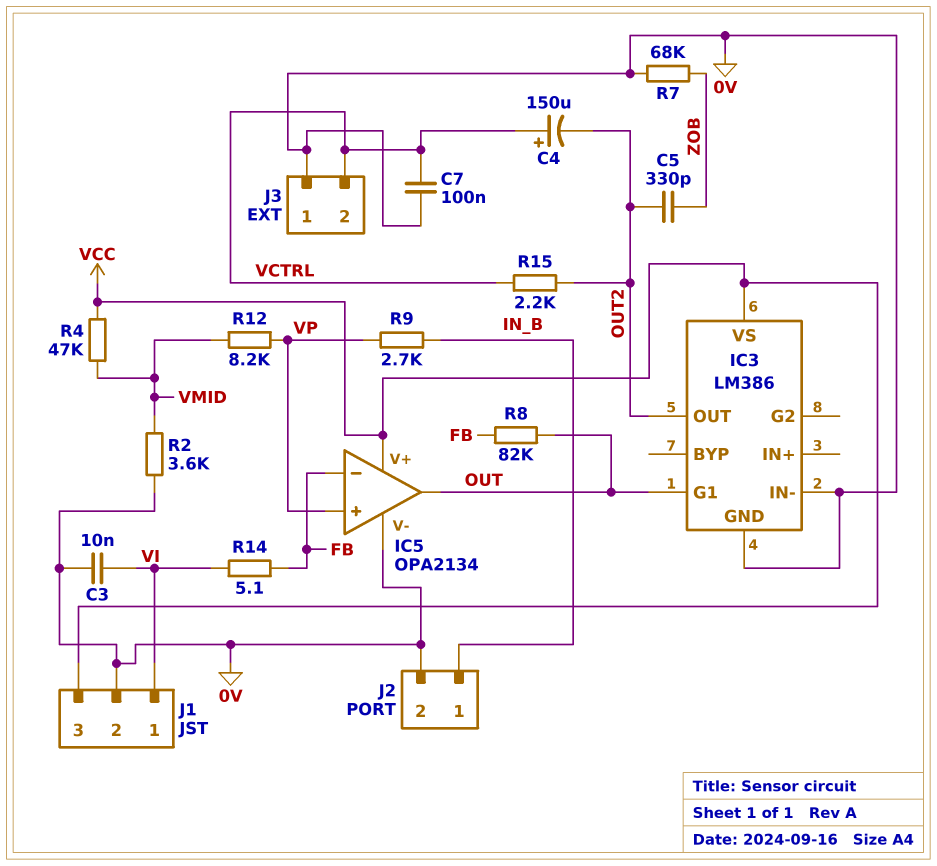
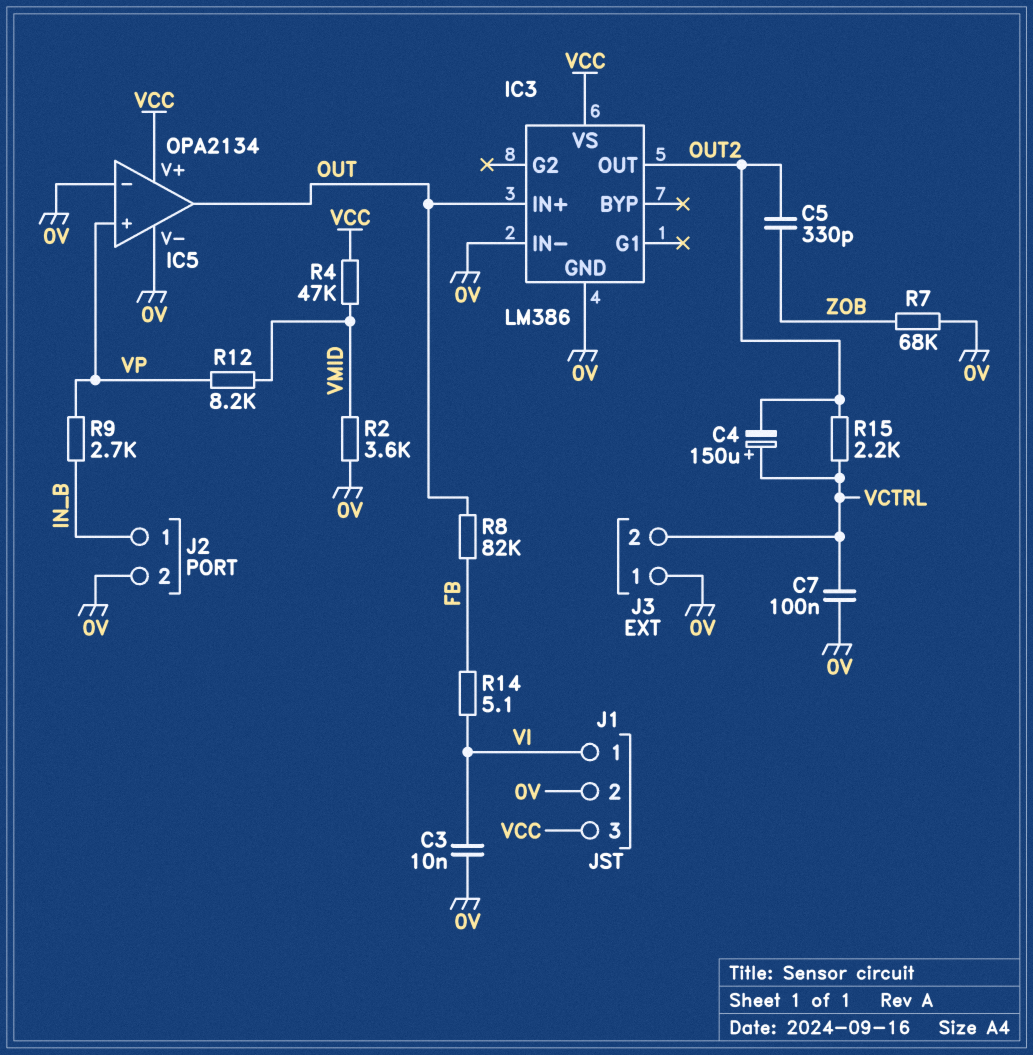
IC3 pin G1: OUT -> none
IC3 pin IN+: none -> OUT
IC5 pin in-: FB -> 0V

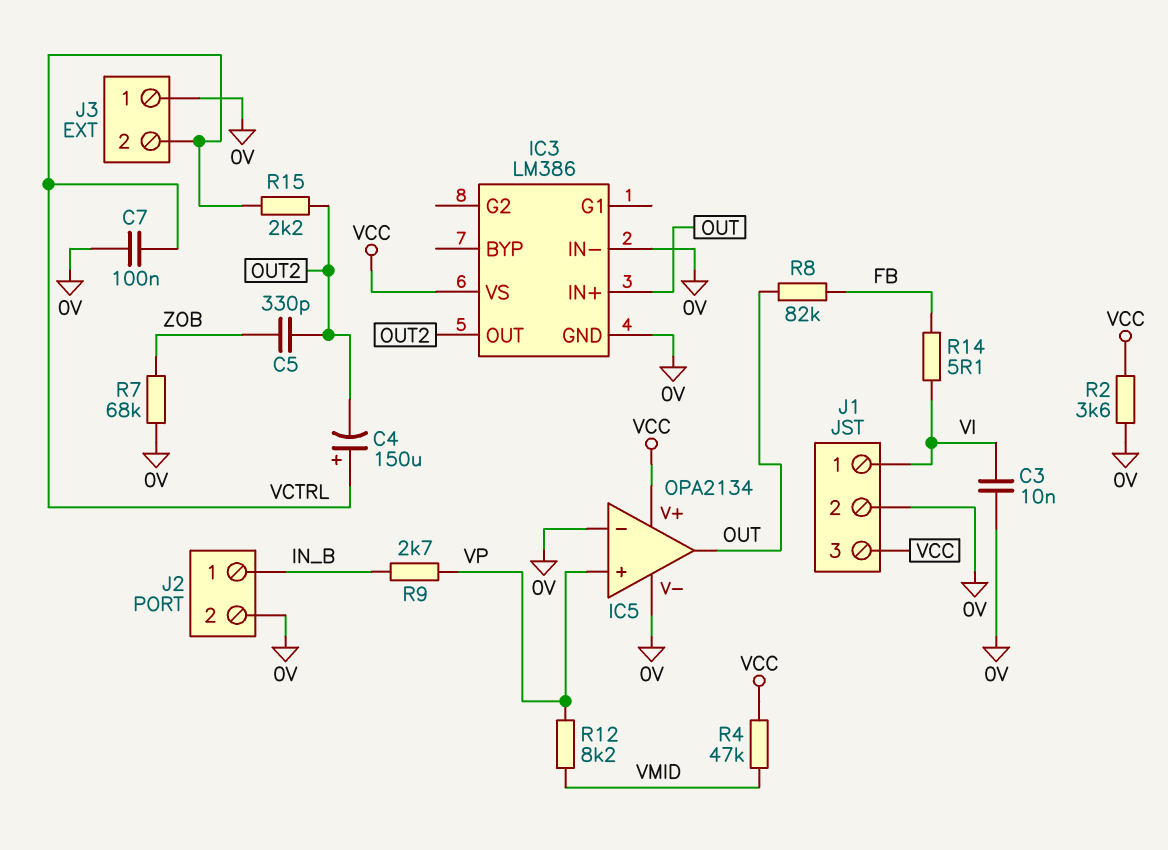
R2: 3.6k (0V, VMID) -> 3.6k (0V, VCC)

